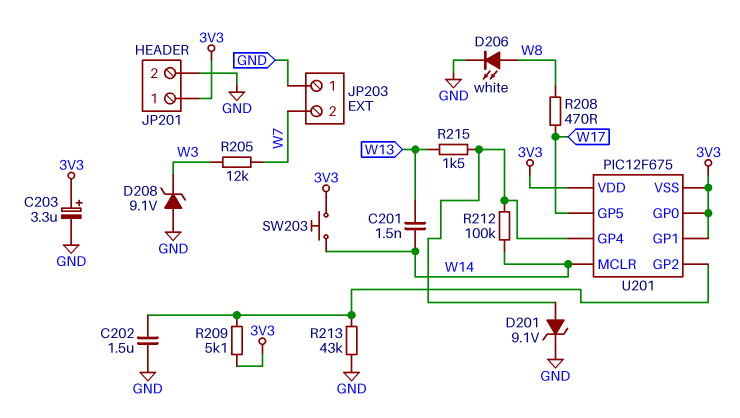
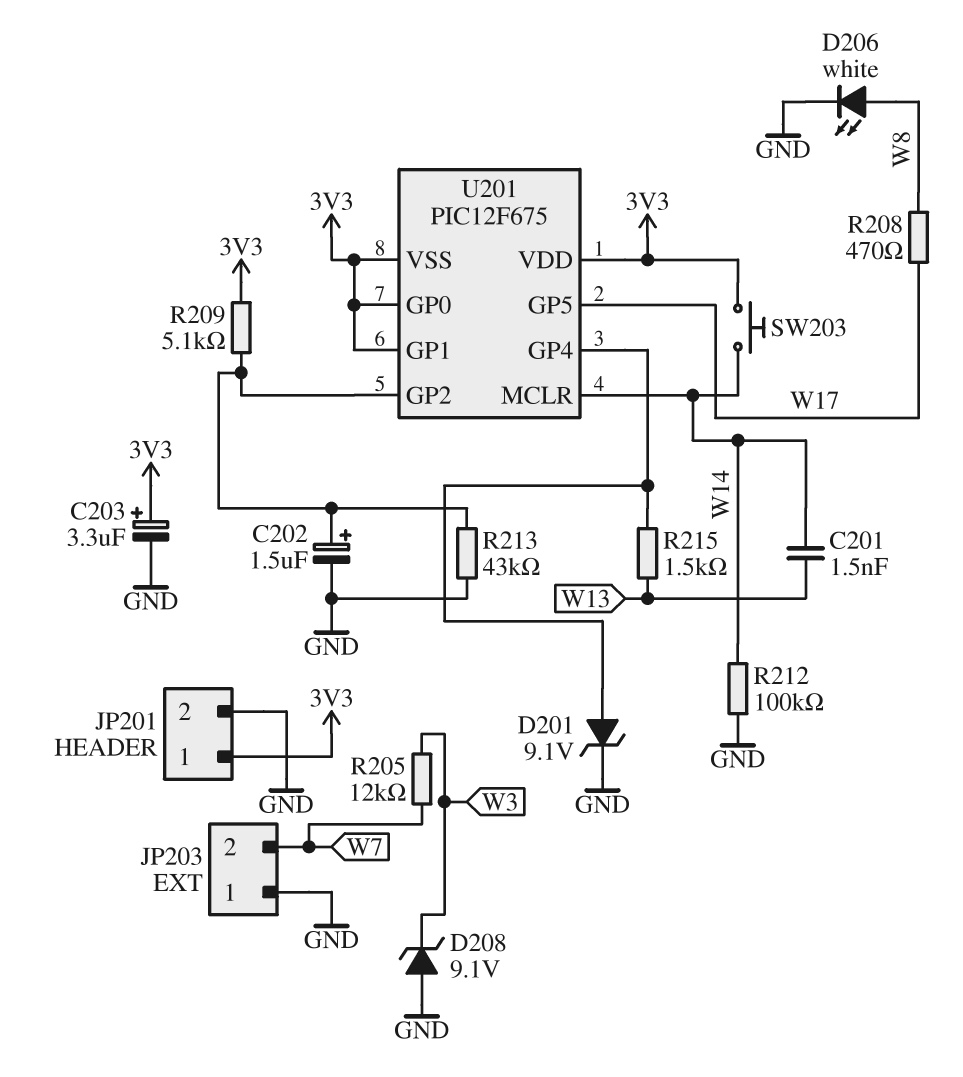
C202: 1.5uF (GND, U201/GP2) -> 1.5uF (plus U201/GP2, minus GND)
R212: 100k (U201/GP4, W14) -> 100k (GND, W14)

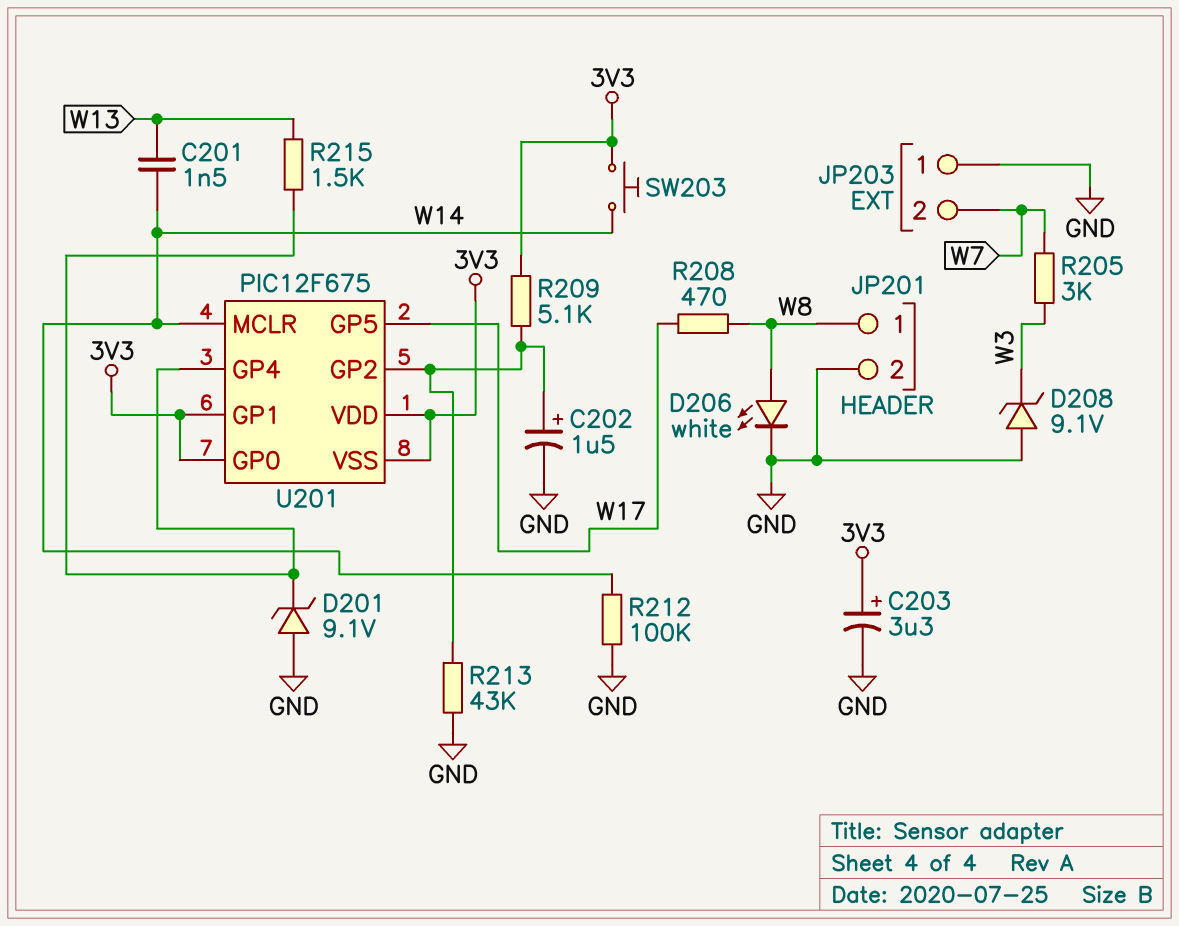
D201: zener 9.1V (A U201/GP4, K GND) -> zener 9.1V (A GND, K U201/GP4)
JP201 pin 1: 3V3 -> W8
R205: 12k (W3, W7) -> 3k (W3, W7)

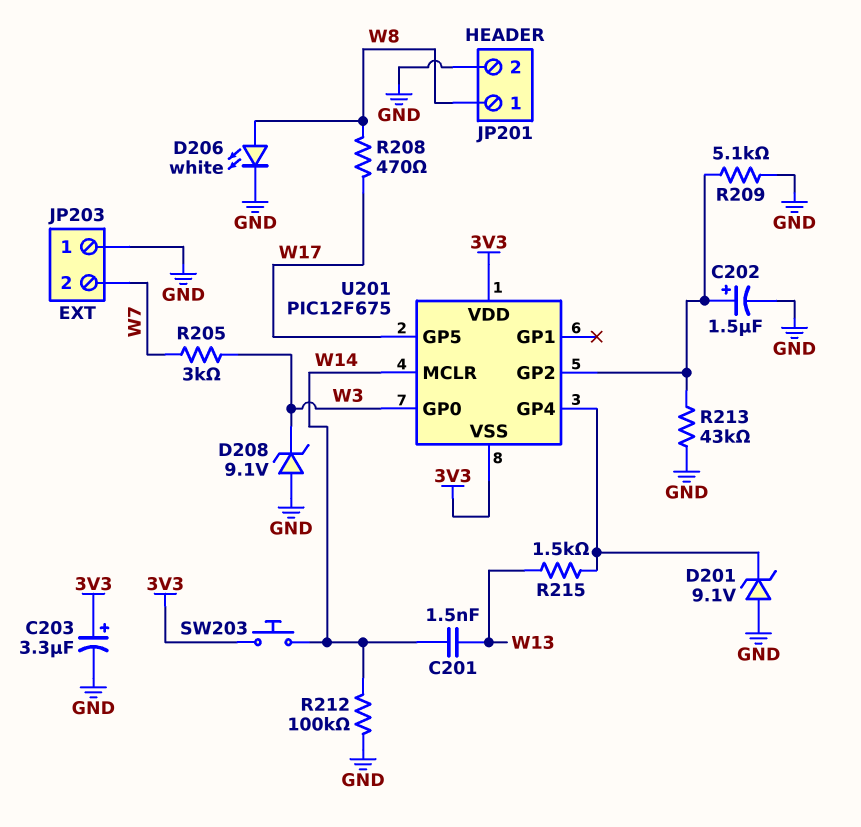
R209: 5.1k (3V3, U201/GP2) -> 5.1k (GND, U201/GP2)
U201 pin GP0: 3V3 -> W3
U201 pin GP1: 3V3 -> none

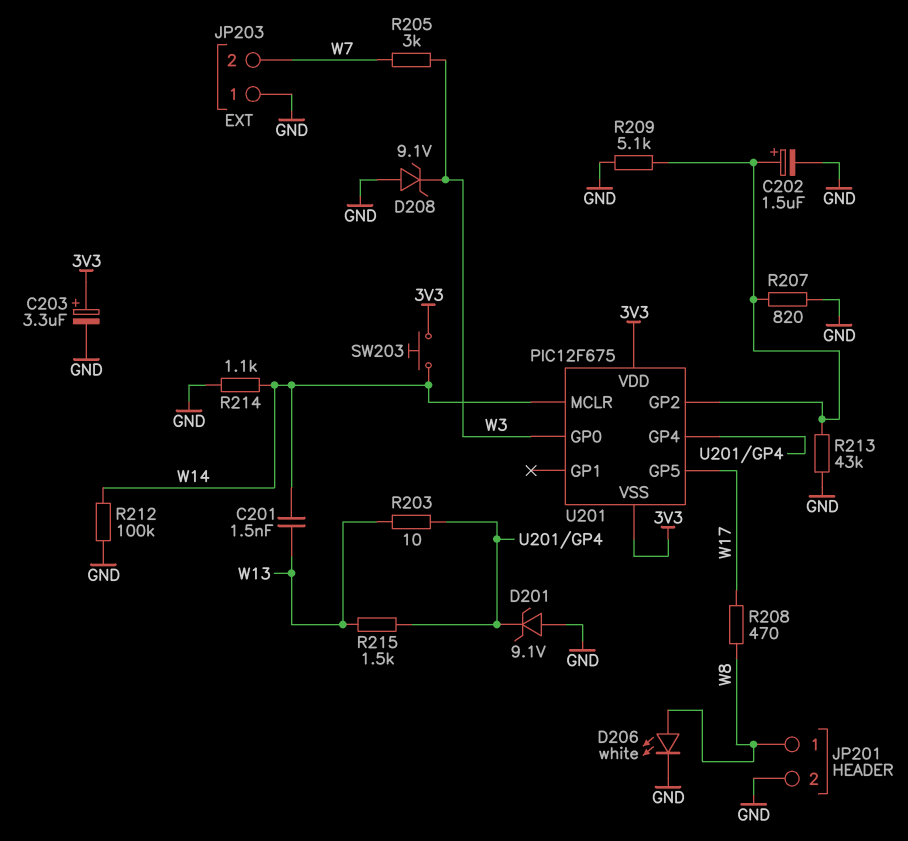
R203: none -> 10 (U201/GP4, W13)
R207: none -> 820 (GND, U201/GP2)
R214: none -> 1.1k (GND, W14)

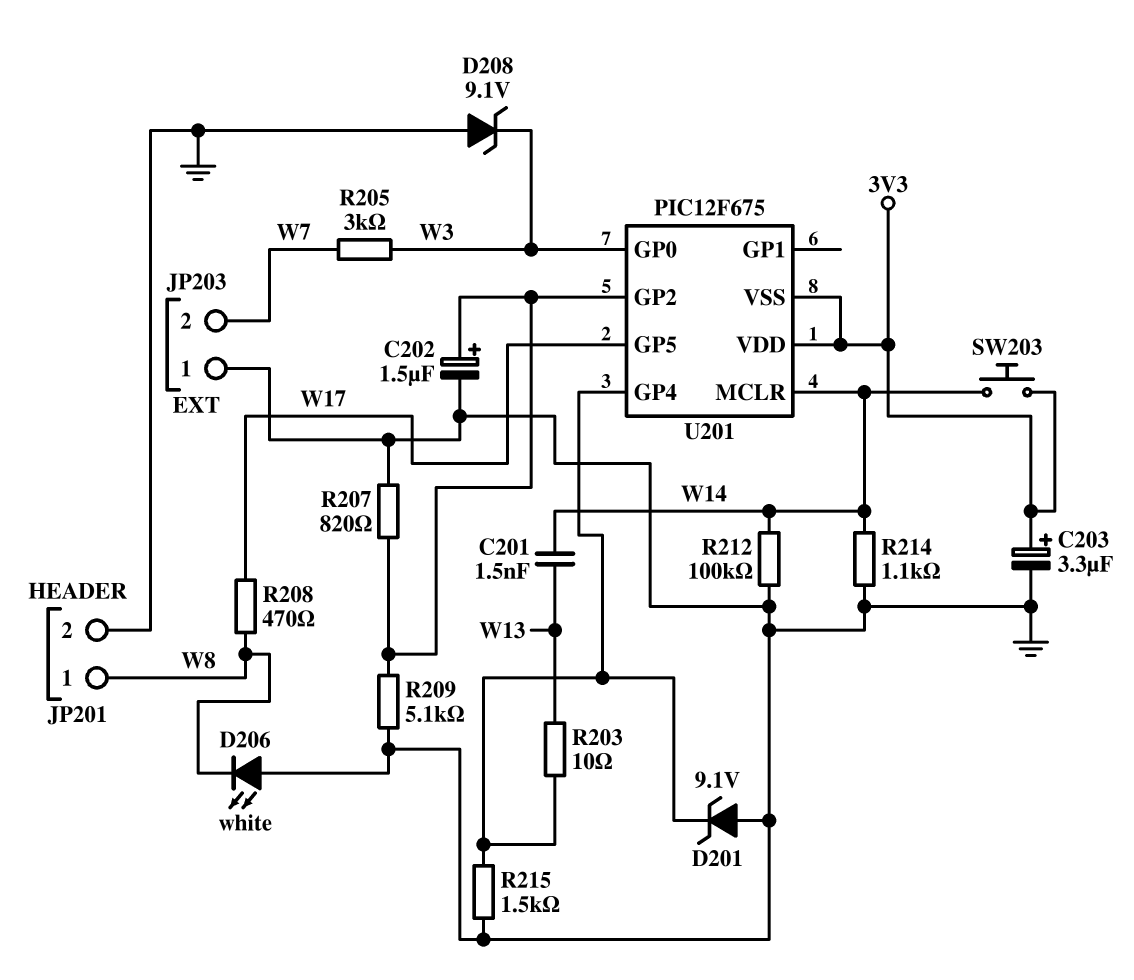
D206: LED white (A W8, K GND) -> LED white (A GND, K W8)
R213: 43k (GND, U201/GP2) -> none
R215: 1.5k (U201/GP4, W13) -> 1.5k (GND, U201/GP4)

